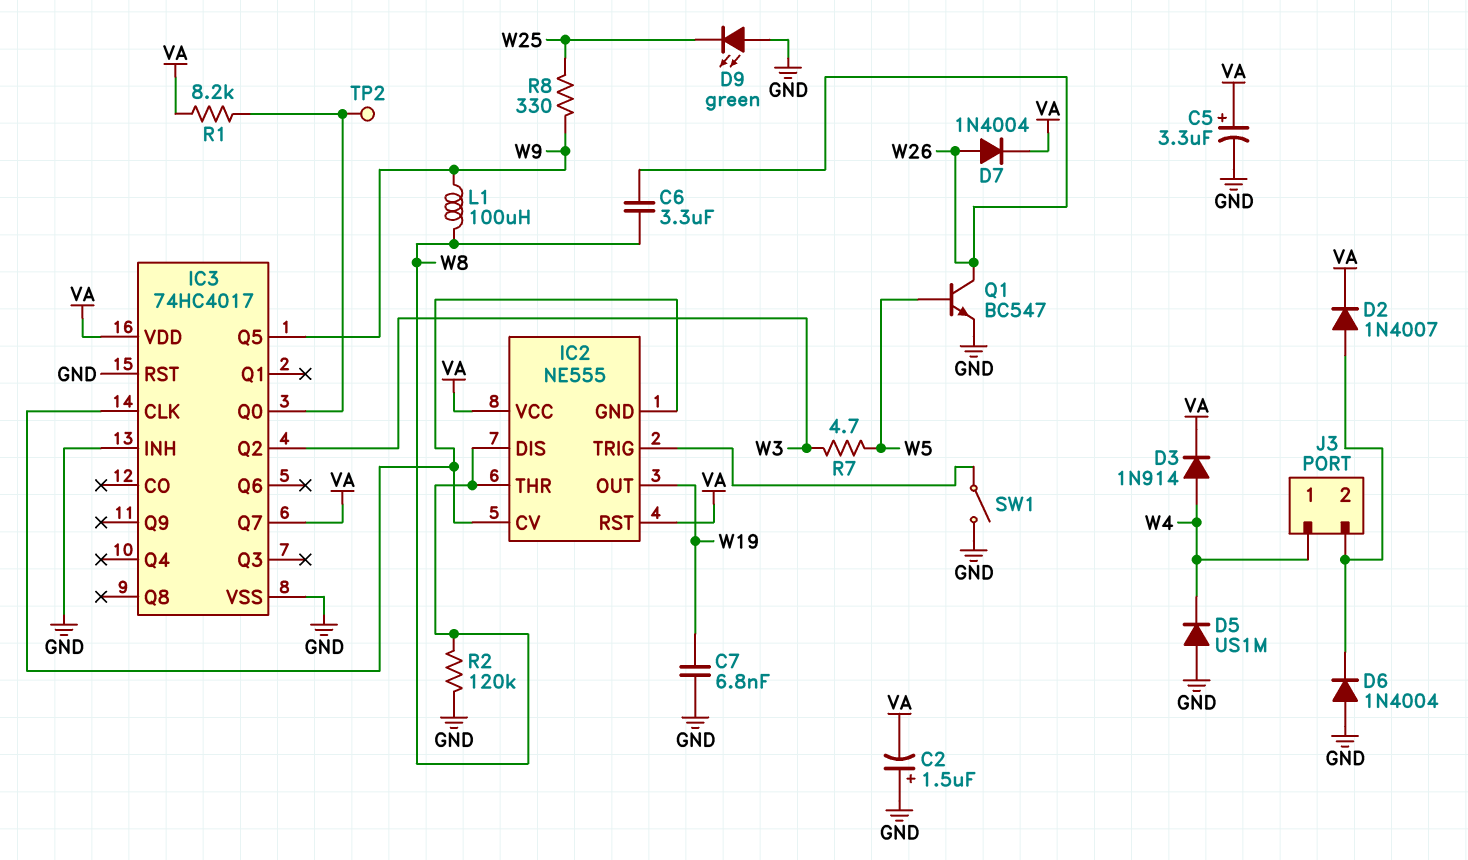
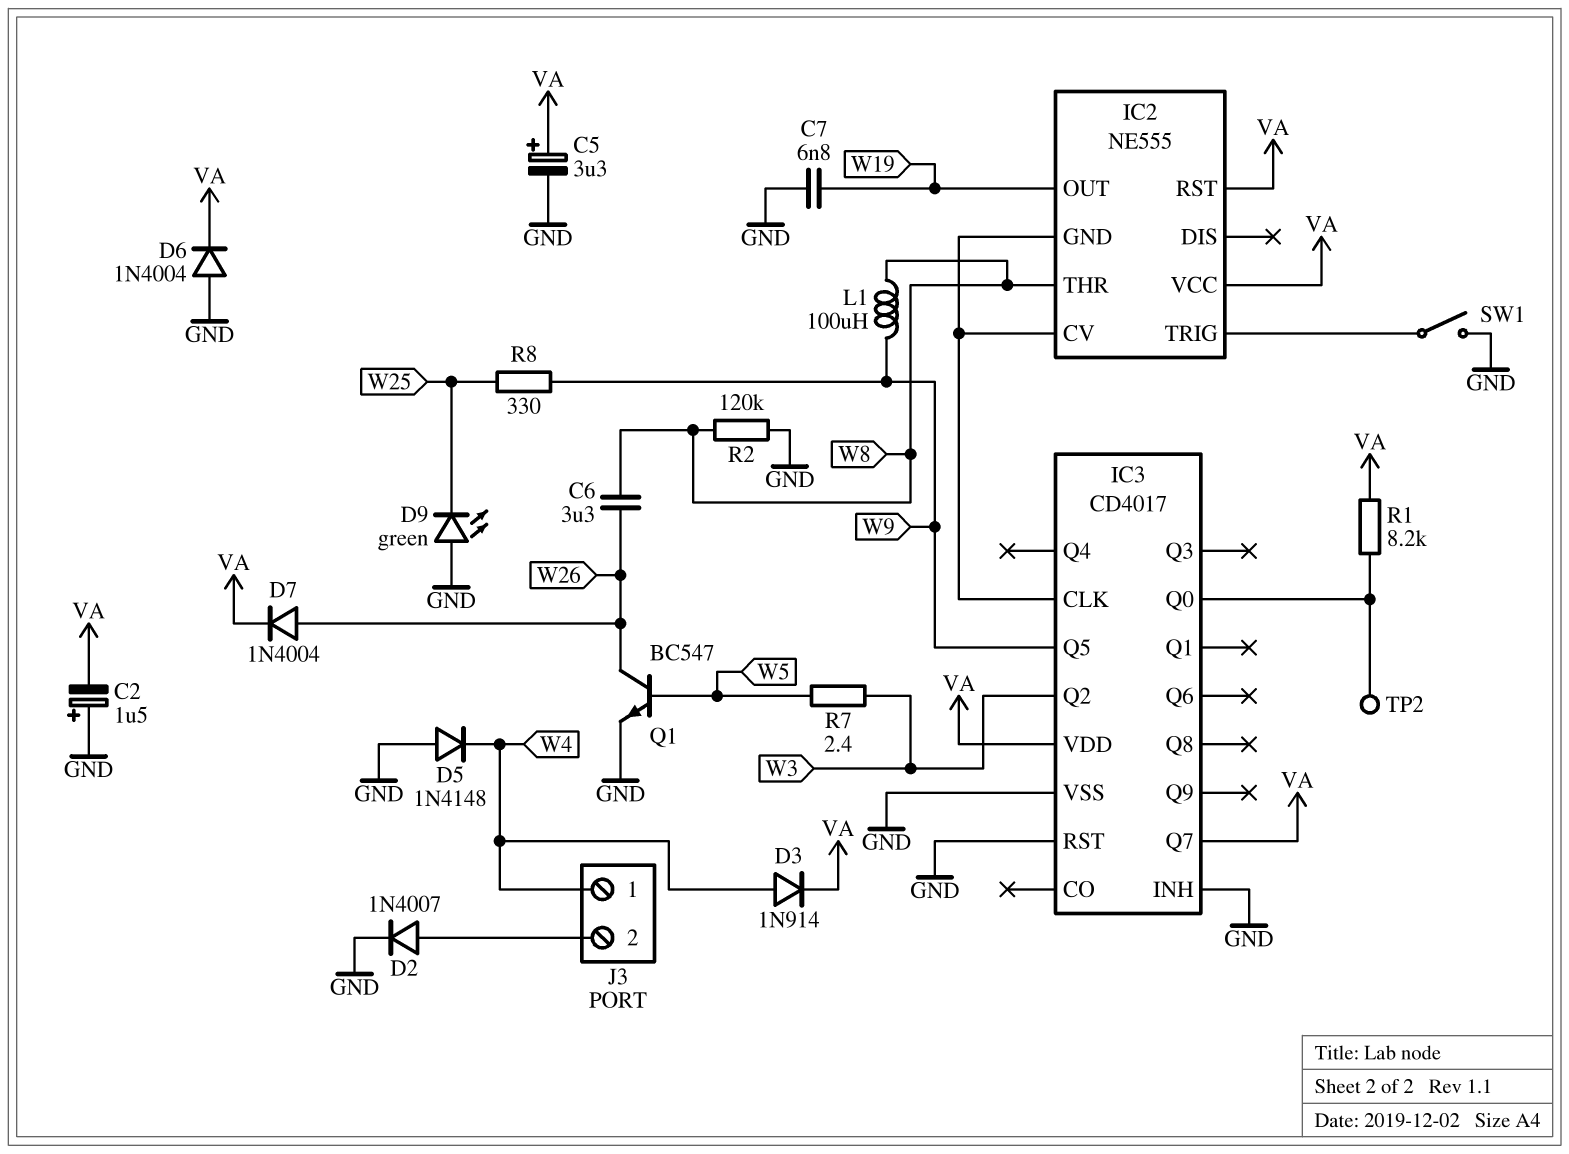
D2: diode 1N4007 (A J3/2, K VA) -> diode 1N4007 (A J3/2, K GND)
D5: diode US1M (A GND, K W4) -> diode 1N4148 (A GND, K W4)
D6: diode 1N4004 (A GND, K J3/2) -> diode 1N4004 (A GND, K VA)
IC2 pin DIS: W8 -> none
IC3: 74HC4017 -> CD4017
R7: 4.7 (W3, W5) -> 2.4 (W3, W5)

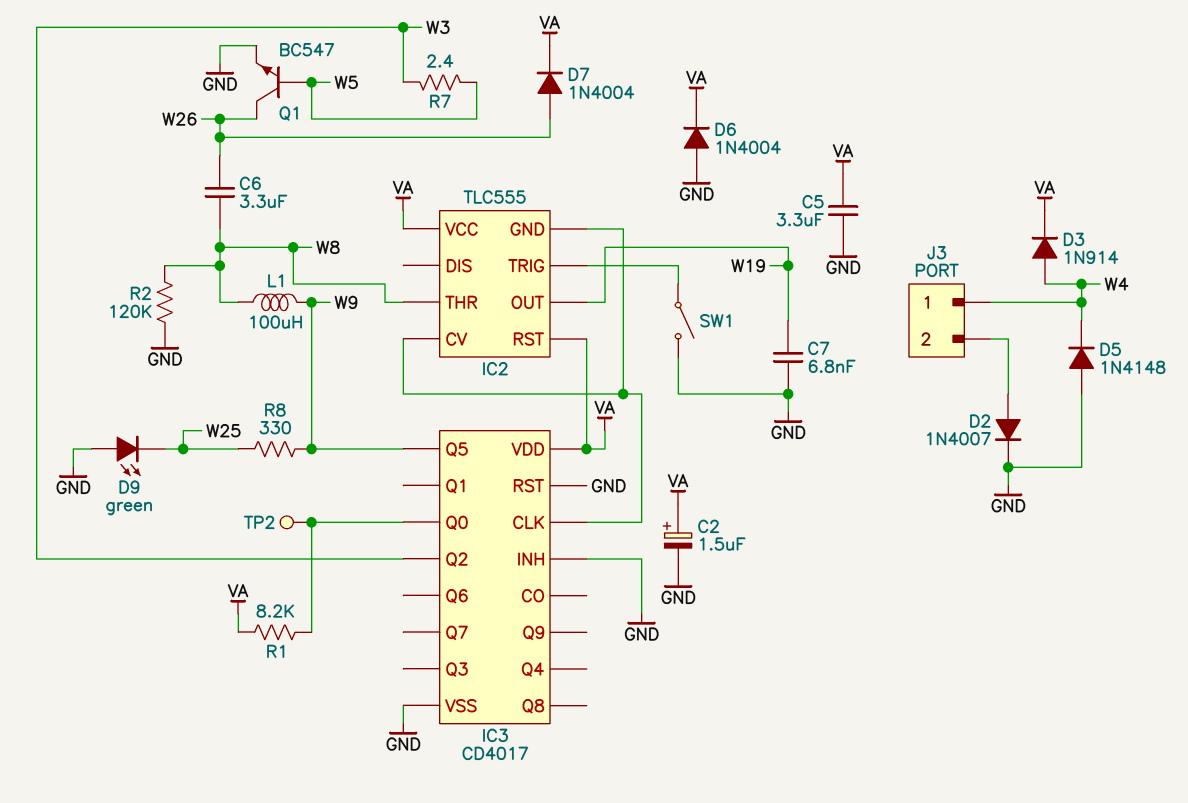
C2: 1.5uF (plus GND, minus VA) -> 1.5uF (plus VA, minus GND)
C5: 3.3uF (plus VA, minus GND) -> 3.3uF (GND, VA)
IC2: NE555 -> TLC555
IC3 pin Q7: VA -> none

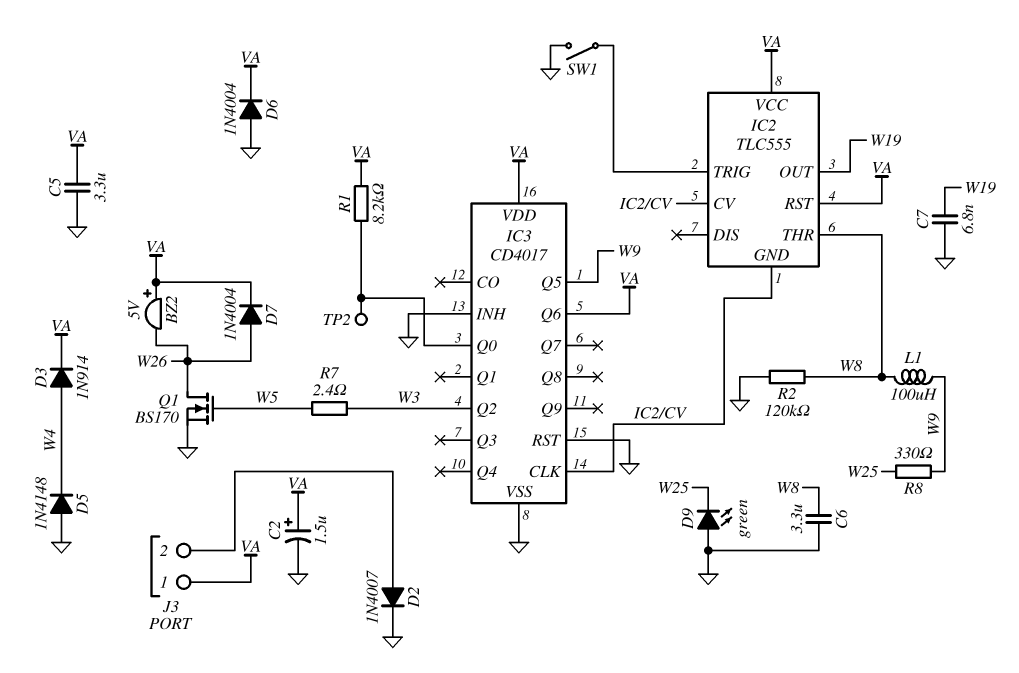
BZ2: none -> buzzer 5V (plus VA, minus W26)
C6: 3.3uF (W8, W26) -> 3.3uF (GND, W8)
IC3 pin Q6: none -> VA
J3 pin 1: W4 -> VA
Q1: NPN BC547 (B W5, C W26, E GND) -> NMOS BS170 (G W5, D W26, S GND)

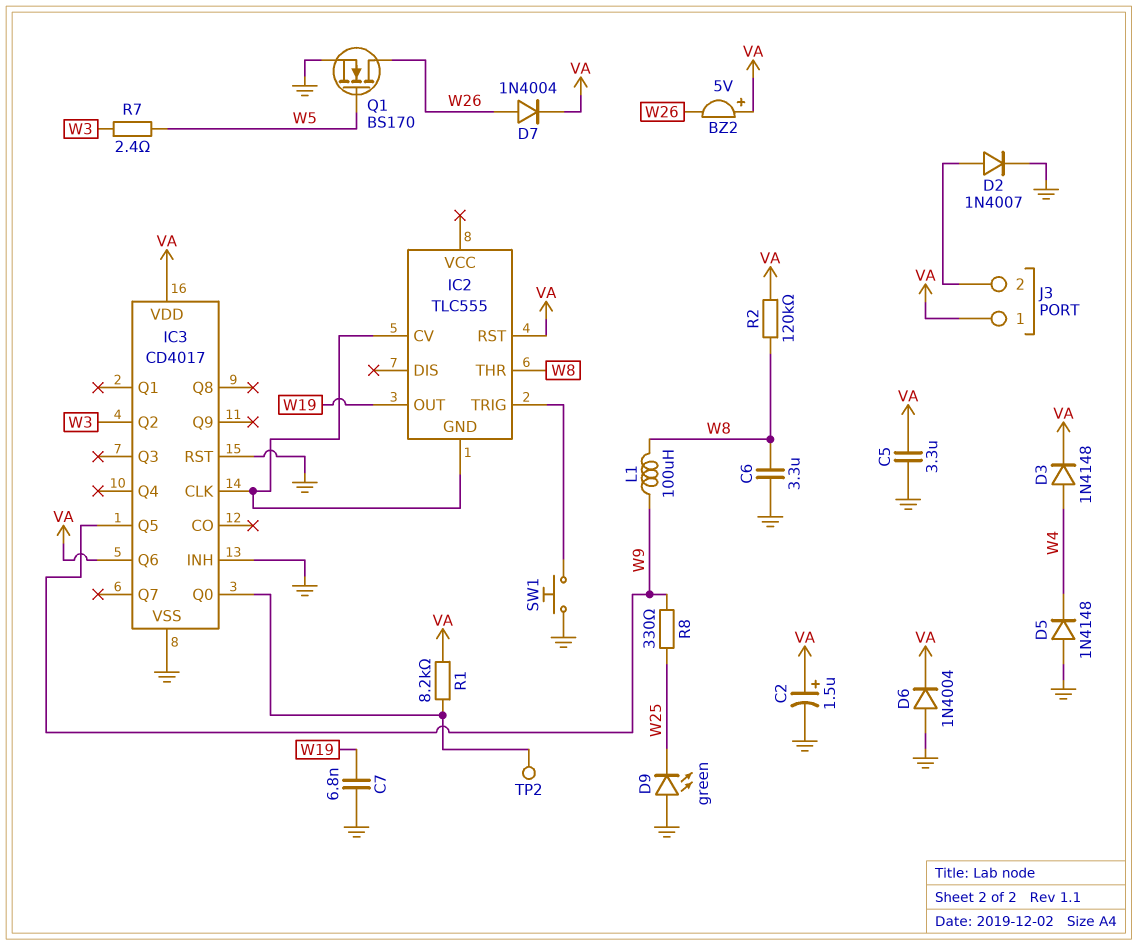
D3: diode 1N914 (A W4, K VA) -> diode 1N4148 (A W4, K VA)
IC2 pin VCC: VA -> none
R2: 120k (GND, W8) -> 120k (VA, W8)
SW1: switch (GND, IC2/TRIG) -> button (GND, IC2/TRIG)

